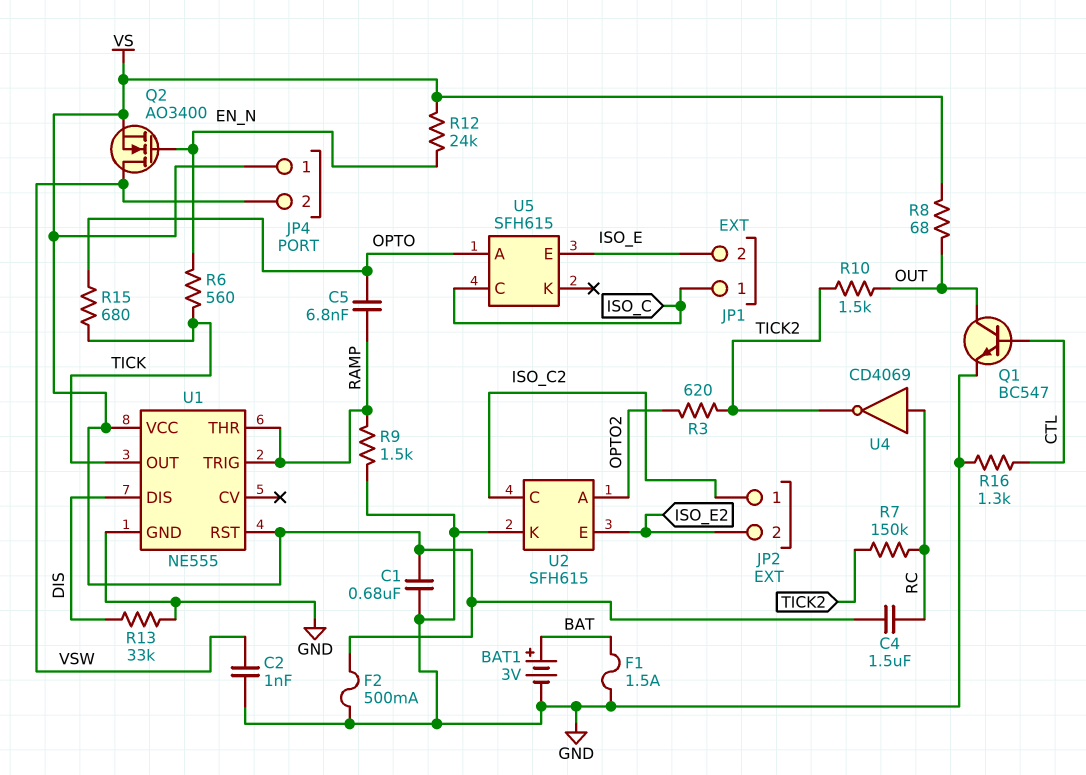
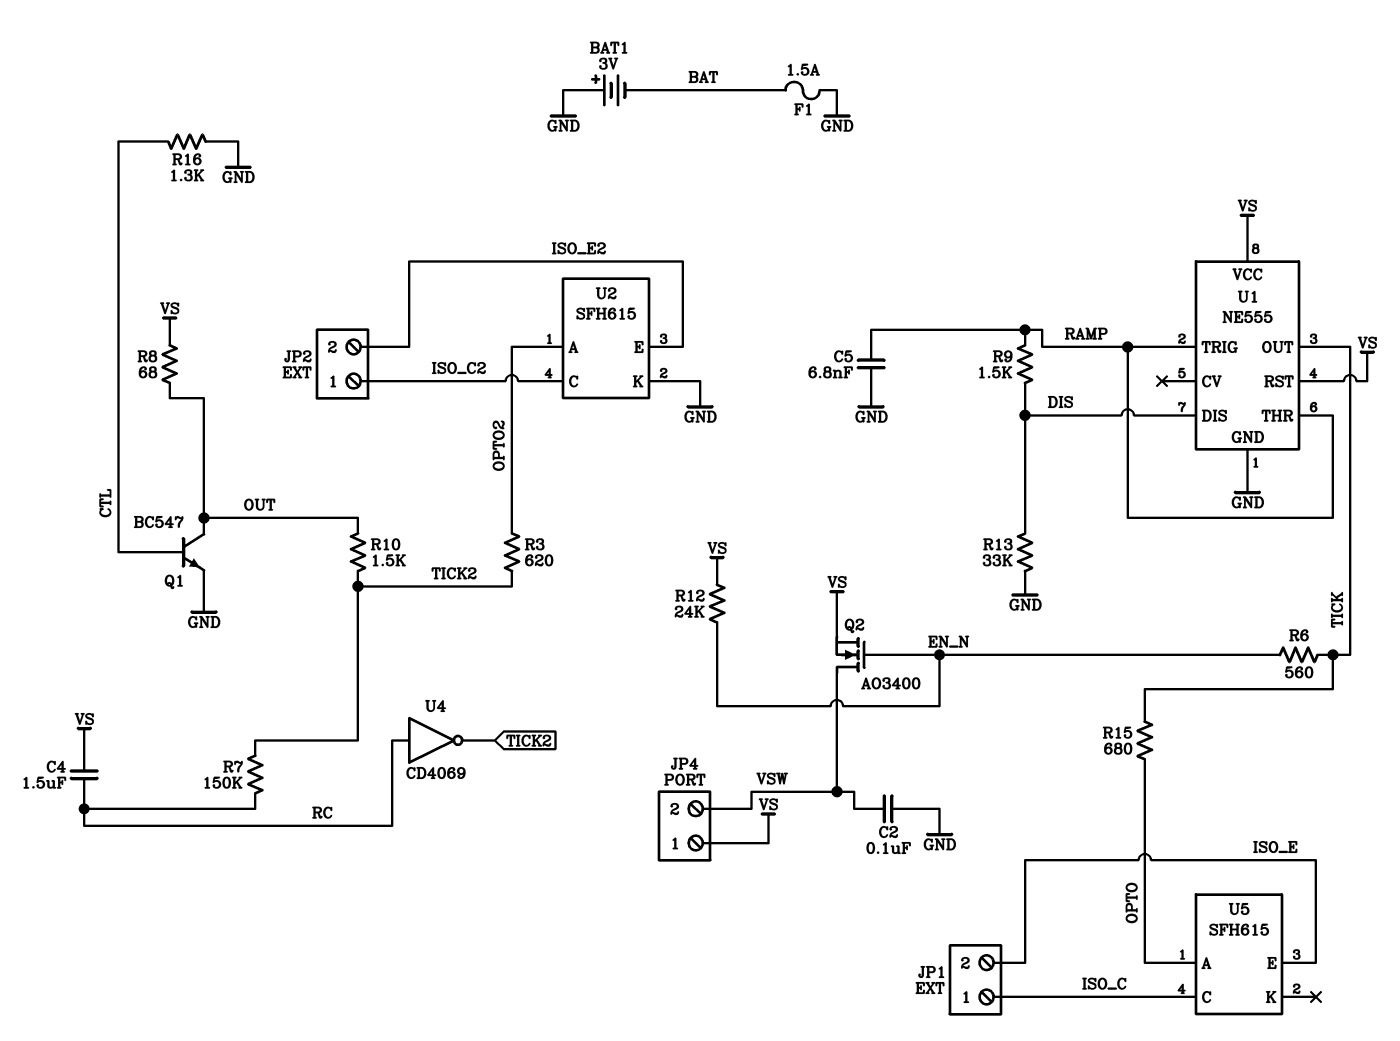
BAT1: 3V (plus BAT, minus GND) -> 3V (plus GND, minus BAT)
C1: 680nF (GND, VS) -> none
C2: 1nF (GND, VSW) -> 100nF (GND, VSW)
C5: 6.8nF (OPTO, RAMP) -> 6.8nF (GND, RAMP)
F2: 500mA (GND, VS) -> none
R9: 1.5k (GND, RAMP) -> 1.5k (DIS, RAMP)

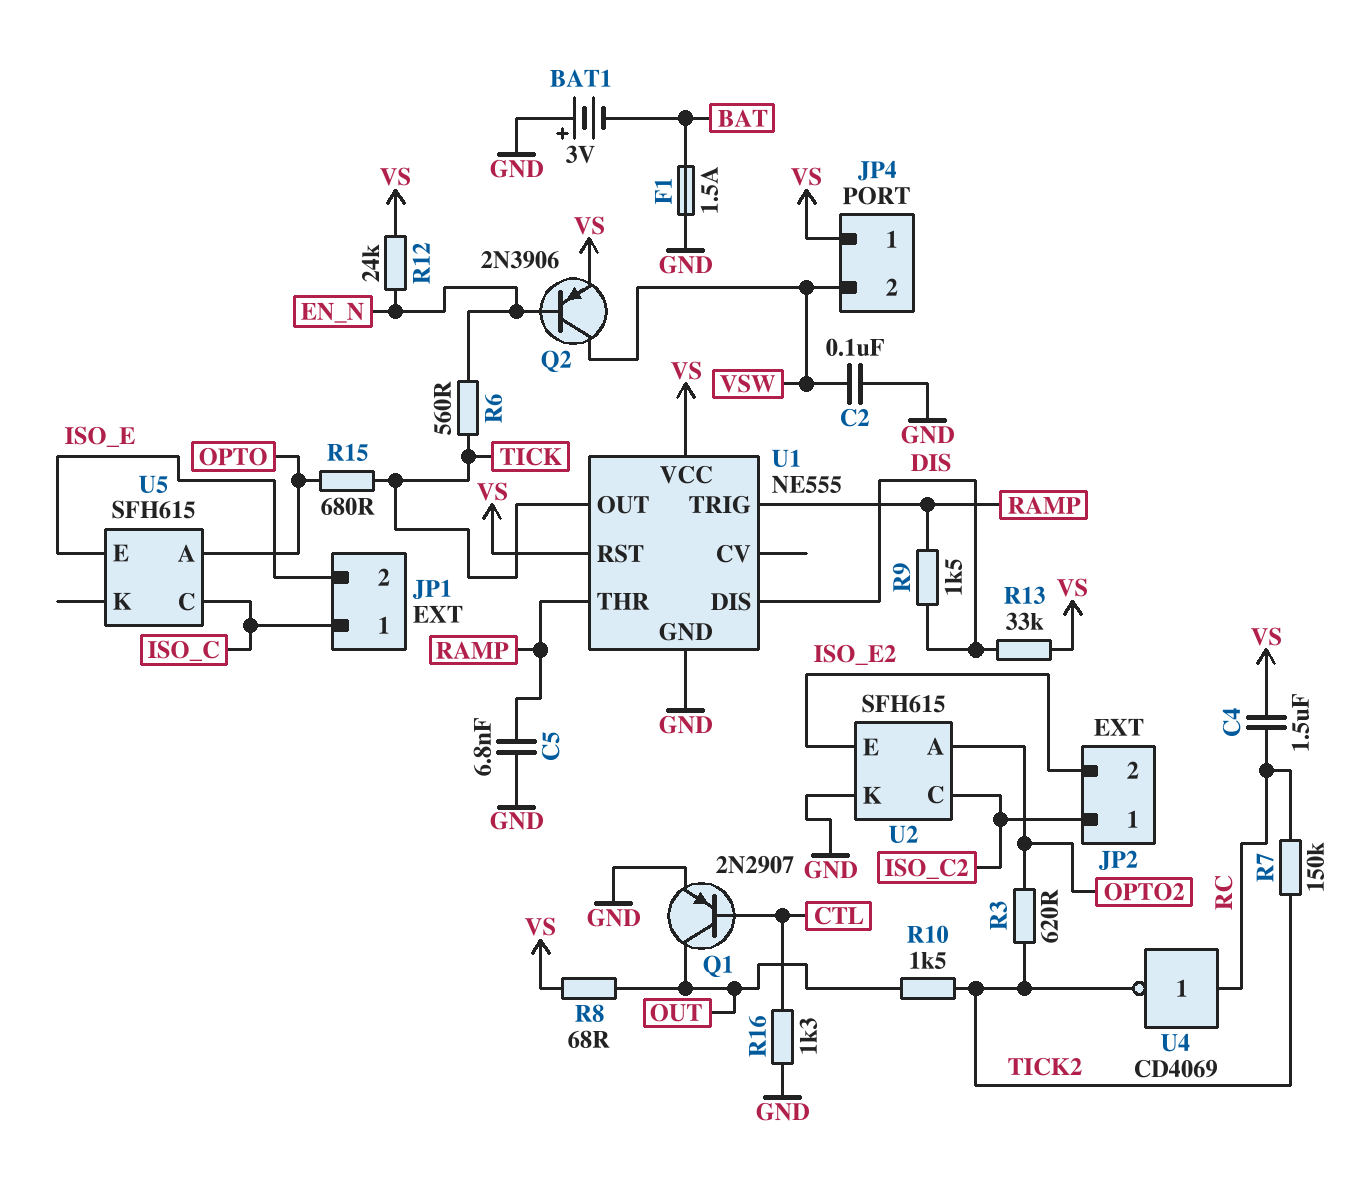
Q1: NPN BC547 (B CTL, C OUT, E GND) -> PNP 2N2907 (B CTL, C OUT, E GND)
Q2: NMOS AO3400 (G EN_N, D VSW, S VS) -> PNP 2N3906 (B EN_N, C VSW, E VS)
R13: 33k (DIS, GND) -> 33k (DIS, VS)

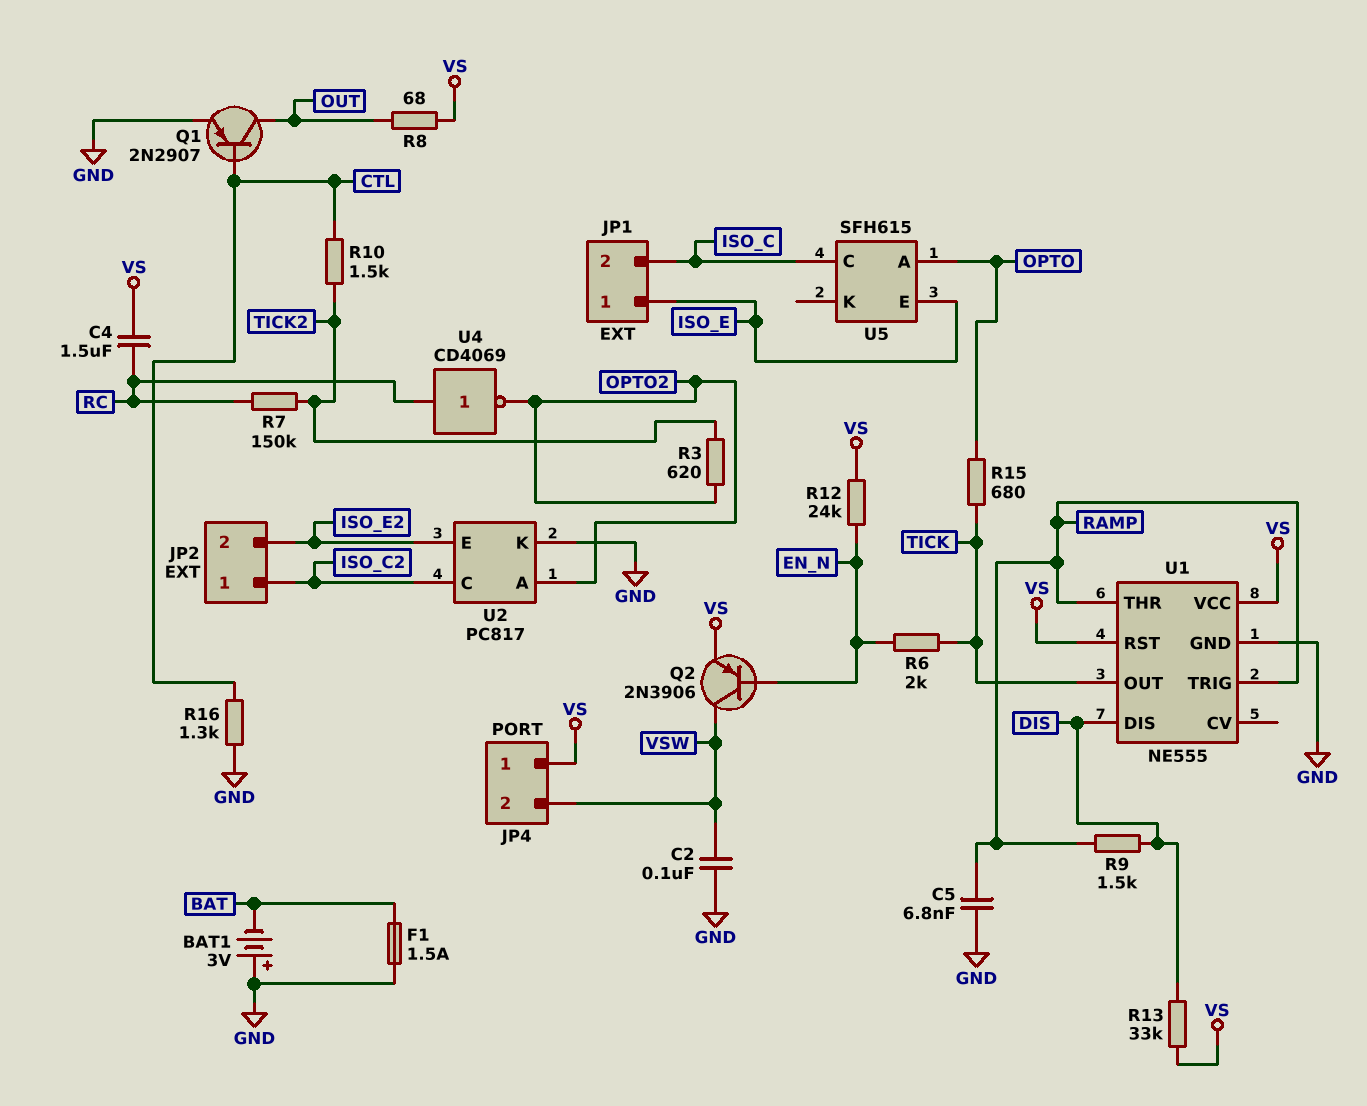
JP1 pin 1: ISO_C -> ISO_E
JP1 pin 2: ISO_E -> ISO_C
R6: 560 (EN_N, TICK) -> 2k (EN_N, TICK)
R10: 1.5k (OUT, TICK2) -> 1.5k (CTL, TICK2)
U2: SFH615 -> PC817
U4: NOT CD4069 (in RC, out TICK2) -> NOT CD4069 (in RC, out OPTO2)

